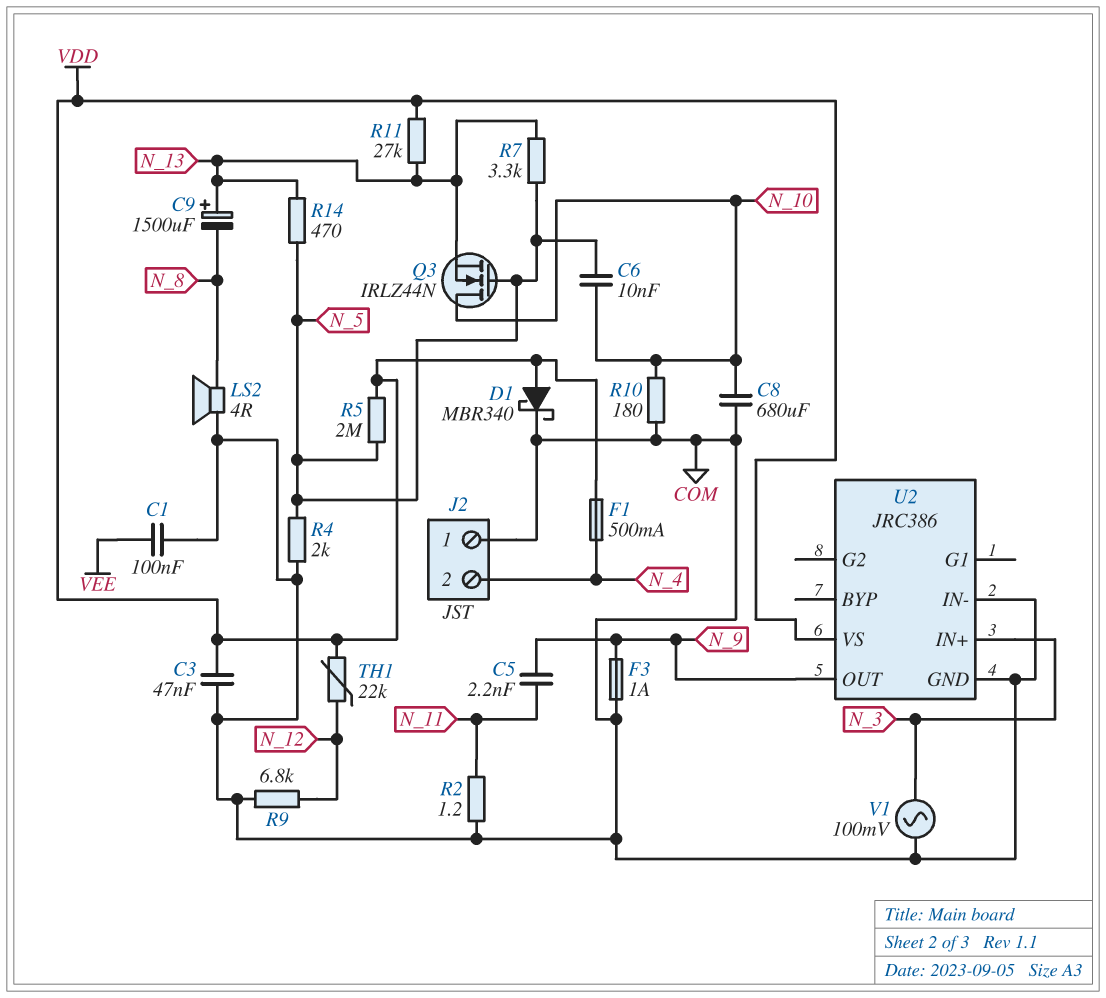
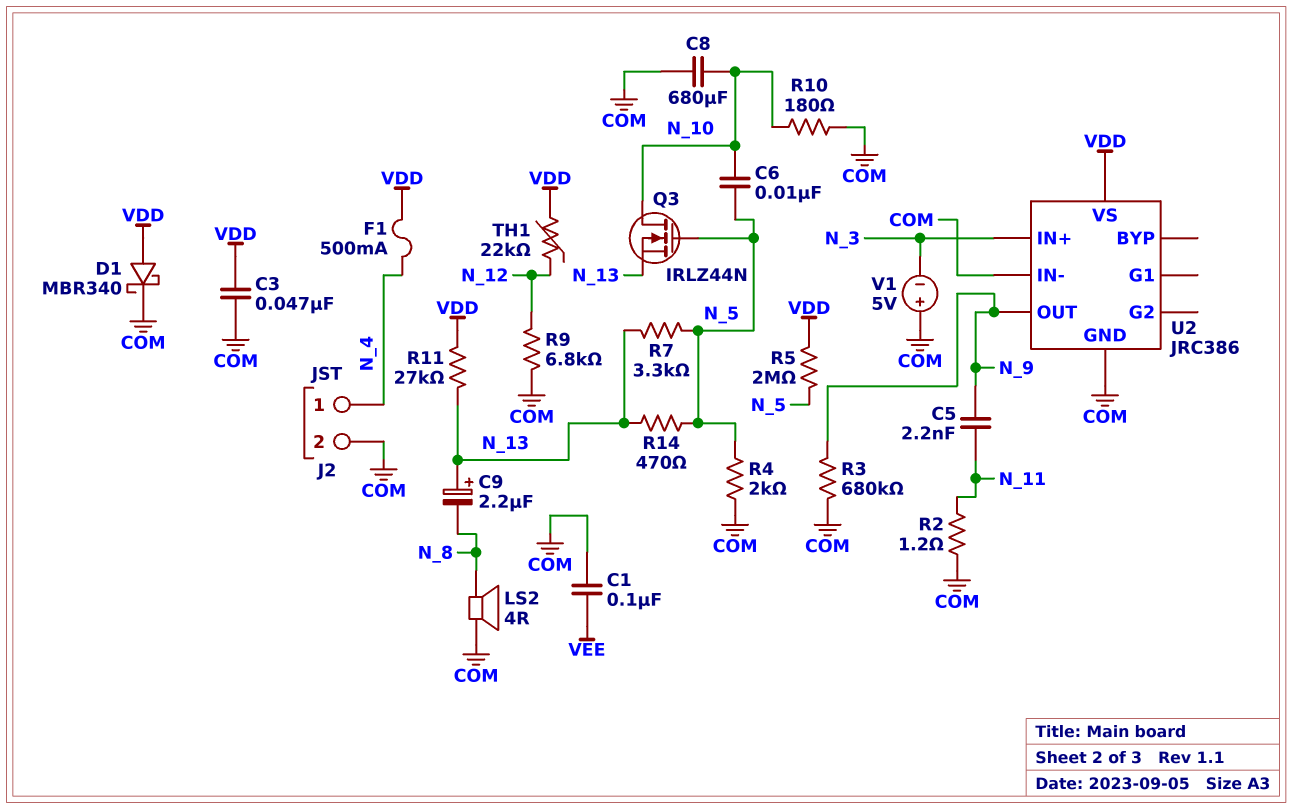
C9: 1500uF (plus N_13, minus N_8) -> 2.2uF (plus N_13, minus N_8)
F3: 1A (COM, N_9) -> none
J2 pin 1: COM -> N_4
J2 pin 2: N_4 -> COM
R3: none -> 680k (COM, N_9)
V1: AC 100mV (COM, N_3) -> 5V (plus COM, minus N_3)

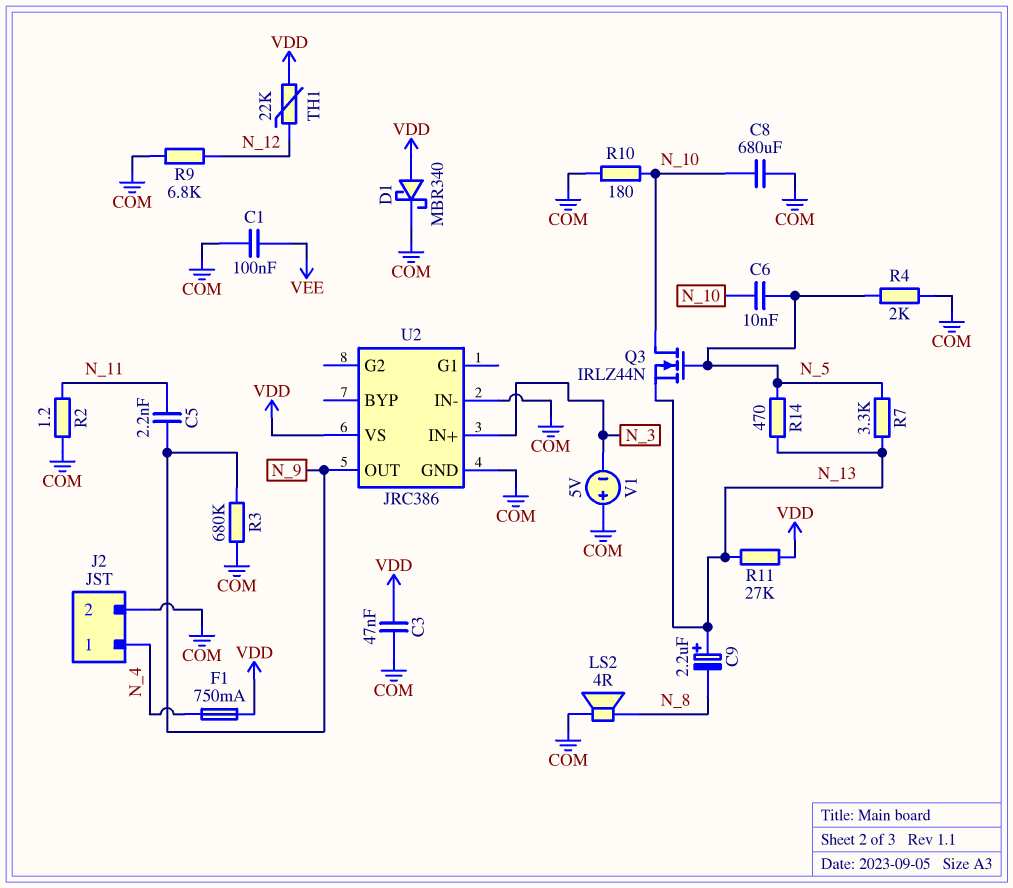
F1: 500mA (N_4, VDD) -> 750mA (N_4, VDD)
R5: 2M (N_5, VDD) -> none

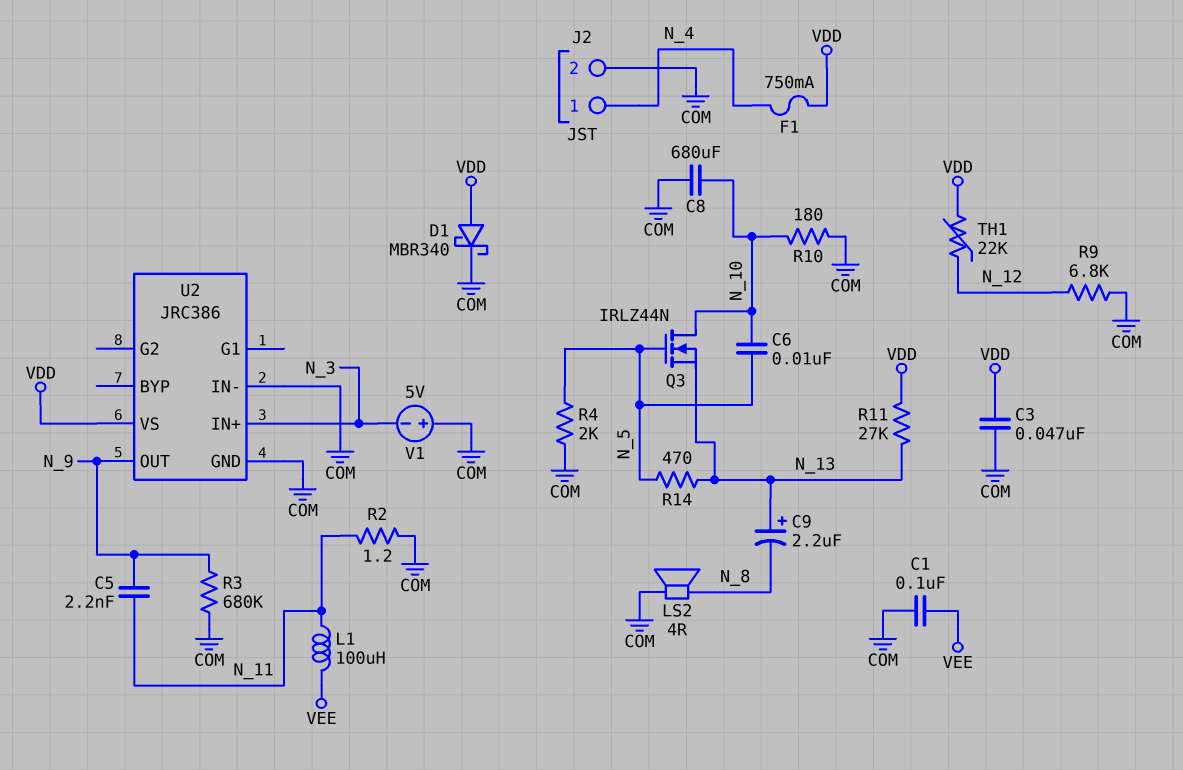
L1: none -> 100uH (N_11, VEE)
R7: 3.3k (N_5, N_13) -> none

